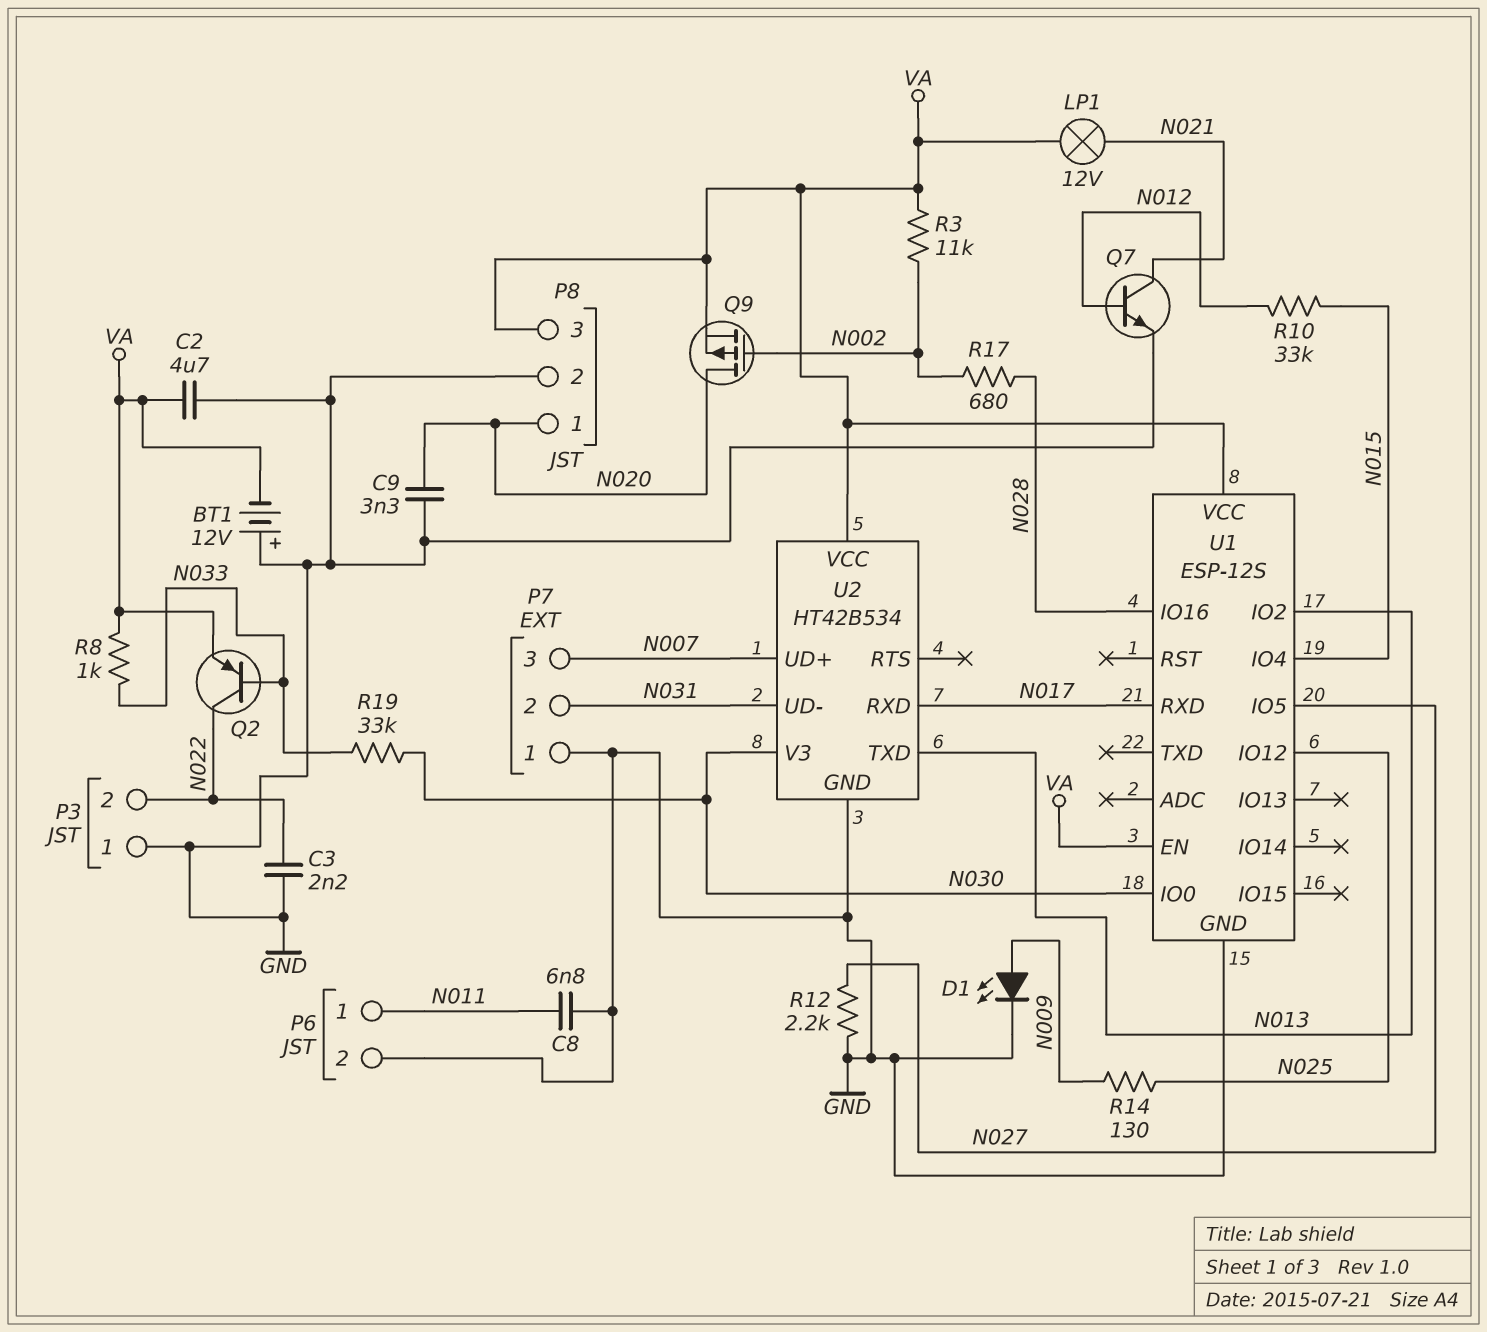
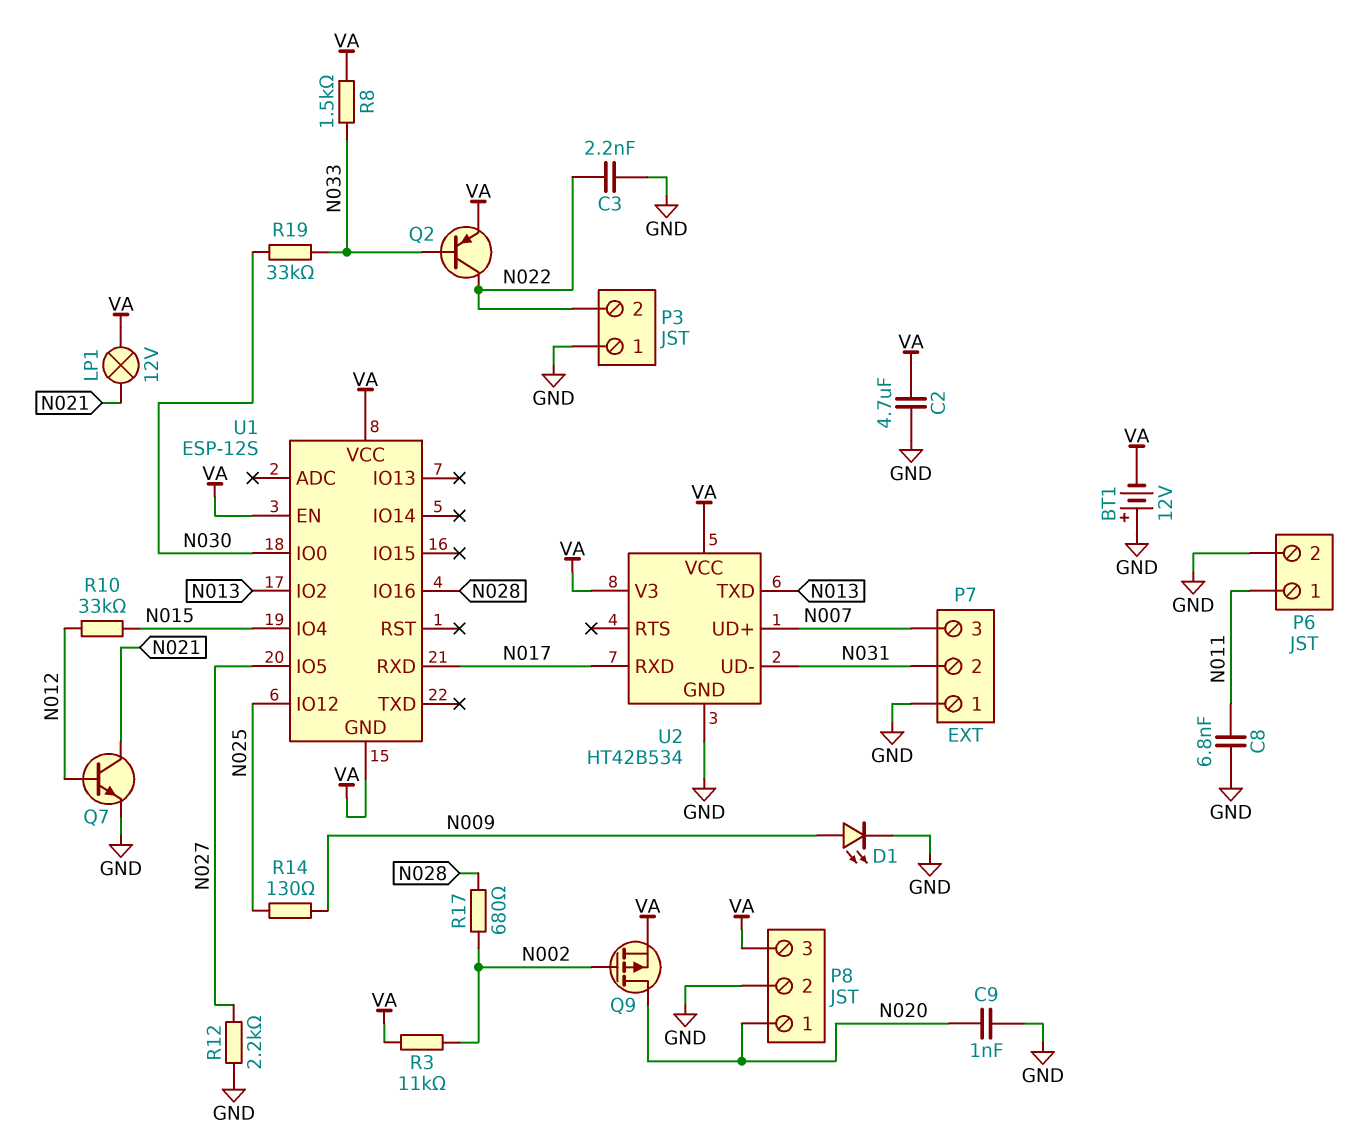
C9: 3.3nF (GND, N020) -> 1nF (GND, N020)
R8: 1k (N033, VA) -> 1.5k (N033, VA)
U1 pin GND: GND -> VA
U2 pin V3: N030 -> VA

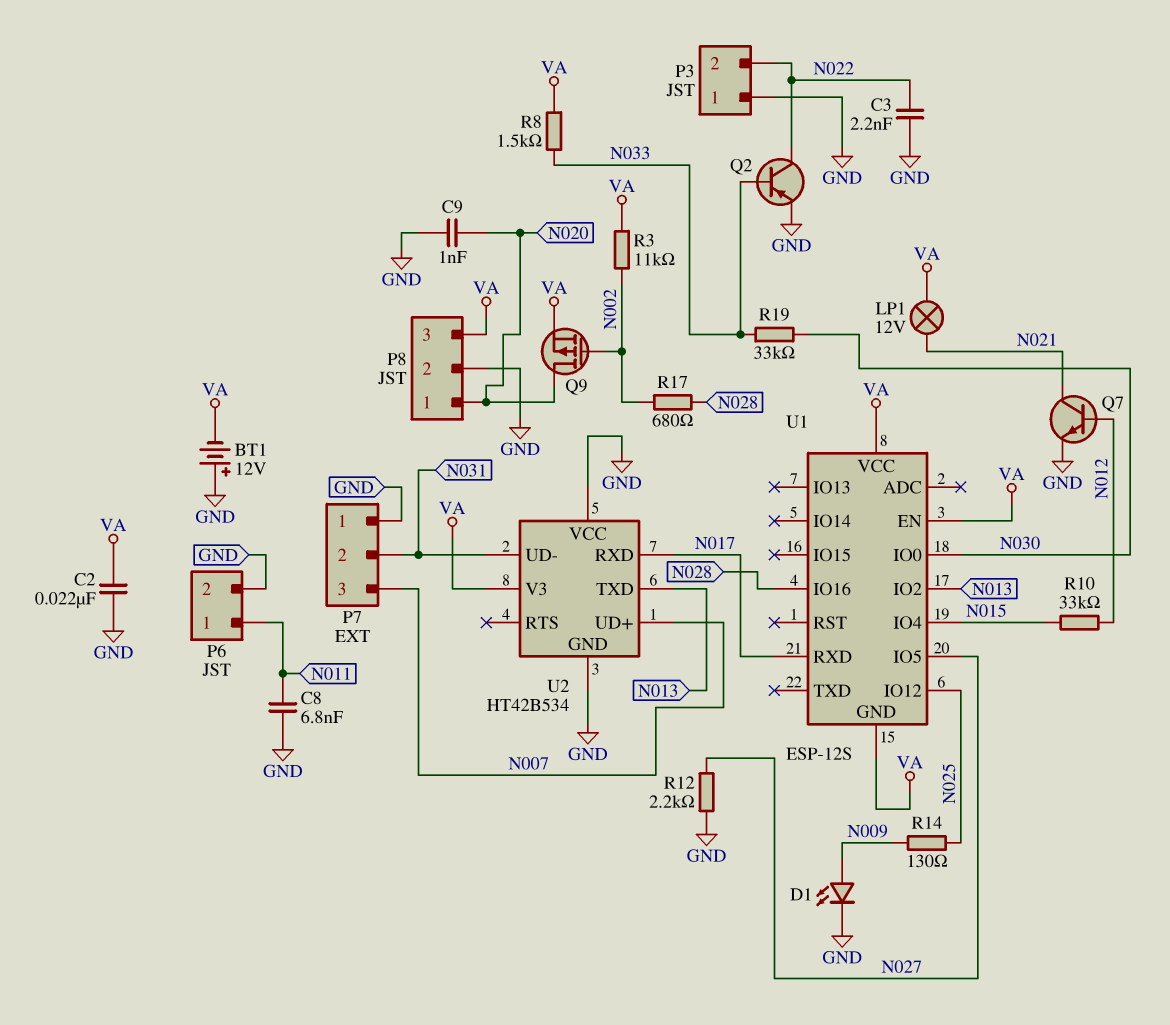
C2: 4.7uF (GND, VA) -> 22nF (GND, VA)
Q2: PNP (B N033, C N022, E VA) -> PNP (B N033, C N022, E GND)
U2 pin VCC: VA -> GND

